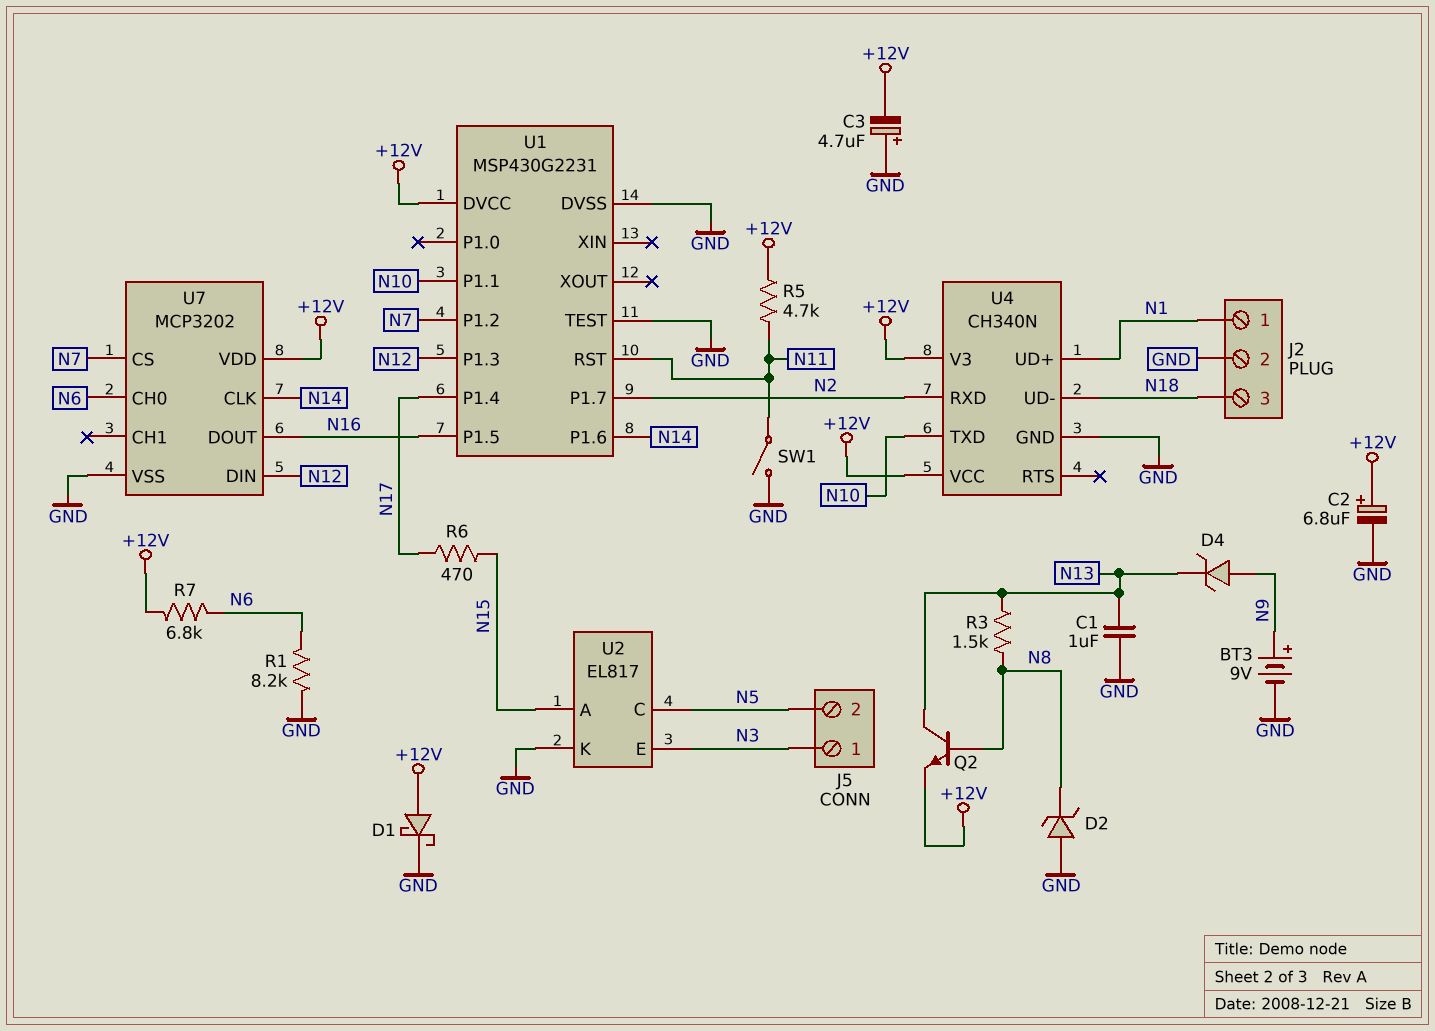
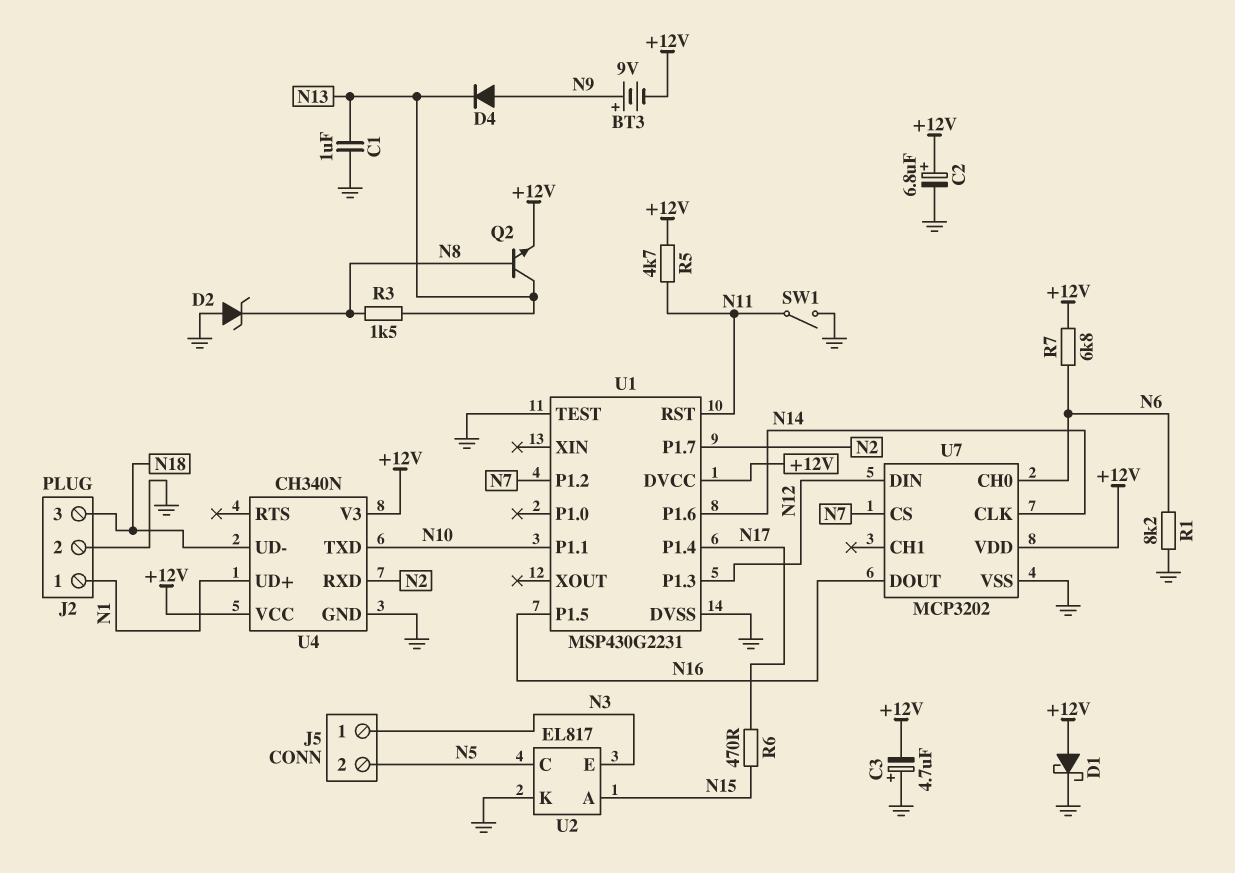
BT3: 9V (plus N9, minus GND) -> 9V (plus N9, minus +12V)
D4: zener (A N9, K N13) -> diode (A N9, K N13)

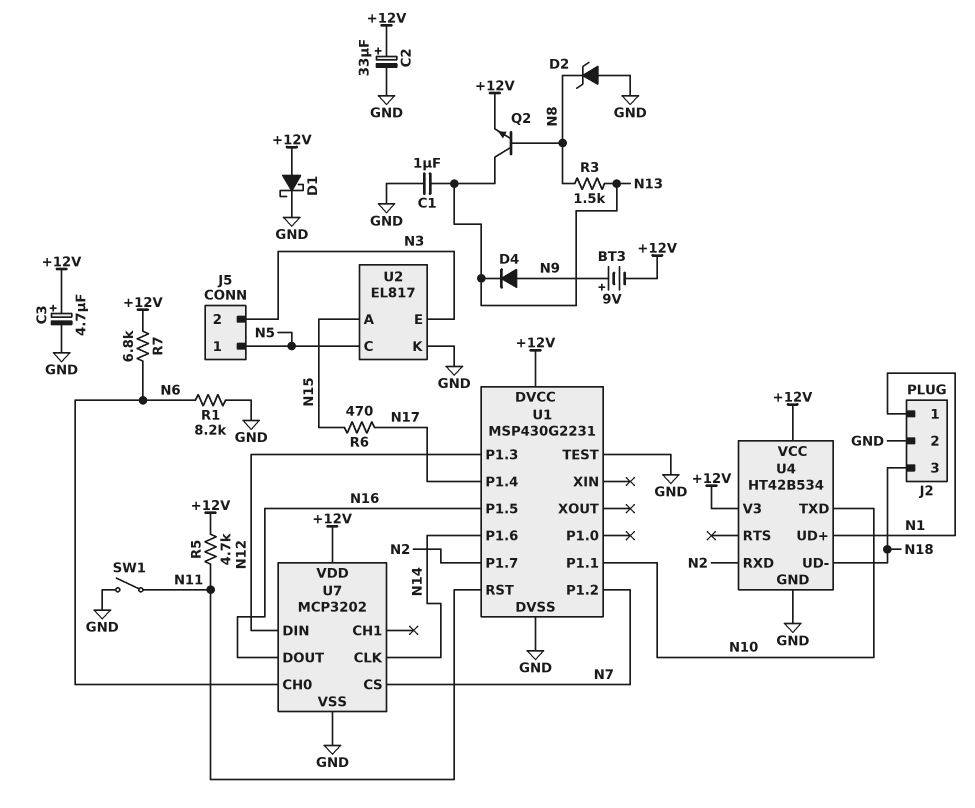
C2: 6.8uF (plus +12V, minus GND) -> 33uF (plus +12V, minus GND)
C3: 4.7uF (plus GND, minus +12V) -> 4.7uF (plus +12V, minus GND)
J5 pin 1: N3 -> N5
J5 pin 2: N5 -> N3
U4: CH340N -> HT42B534

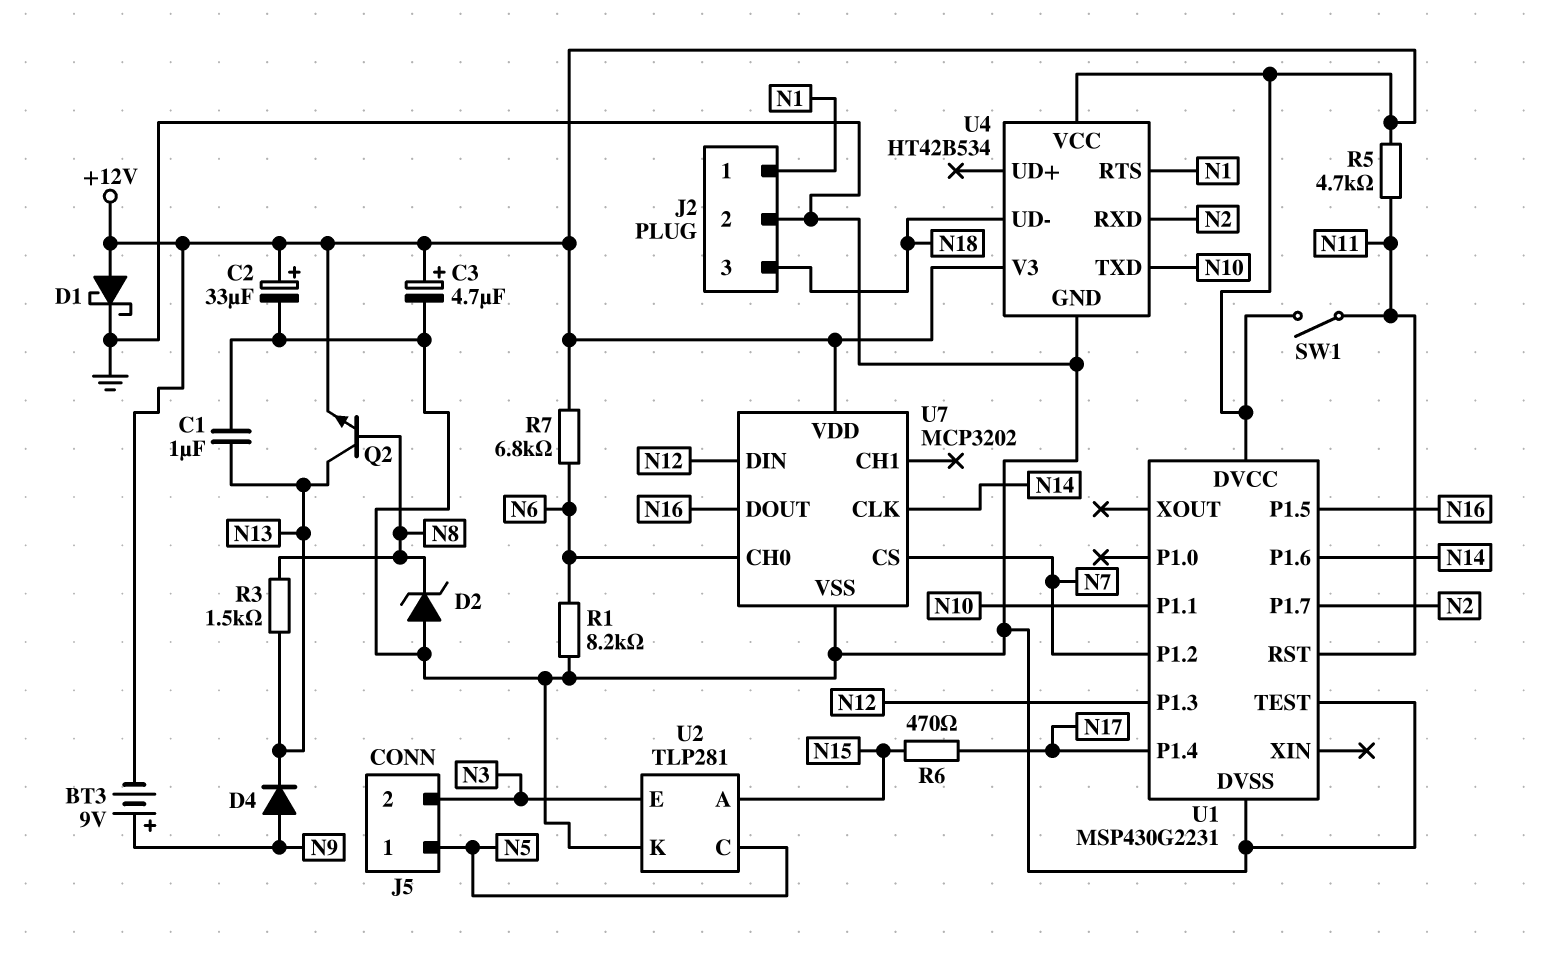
SW1: switch (GND, N11) -> switch (+12V, N11)
U2: EL817 -> TLP281
U4 pin RTS: none -> N1
U4 pin UD+: N1 -> none

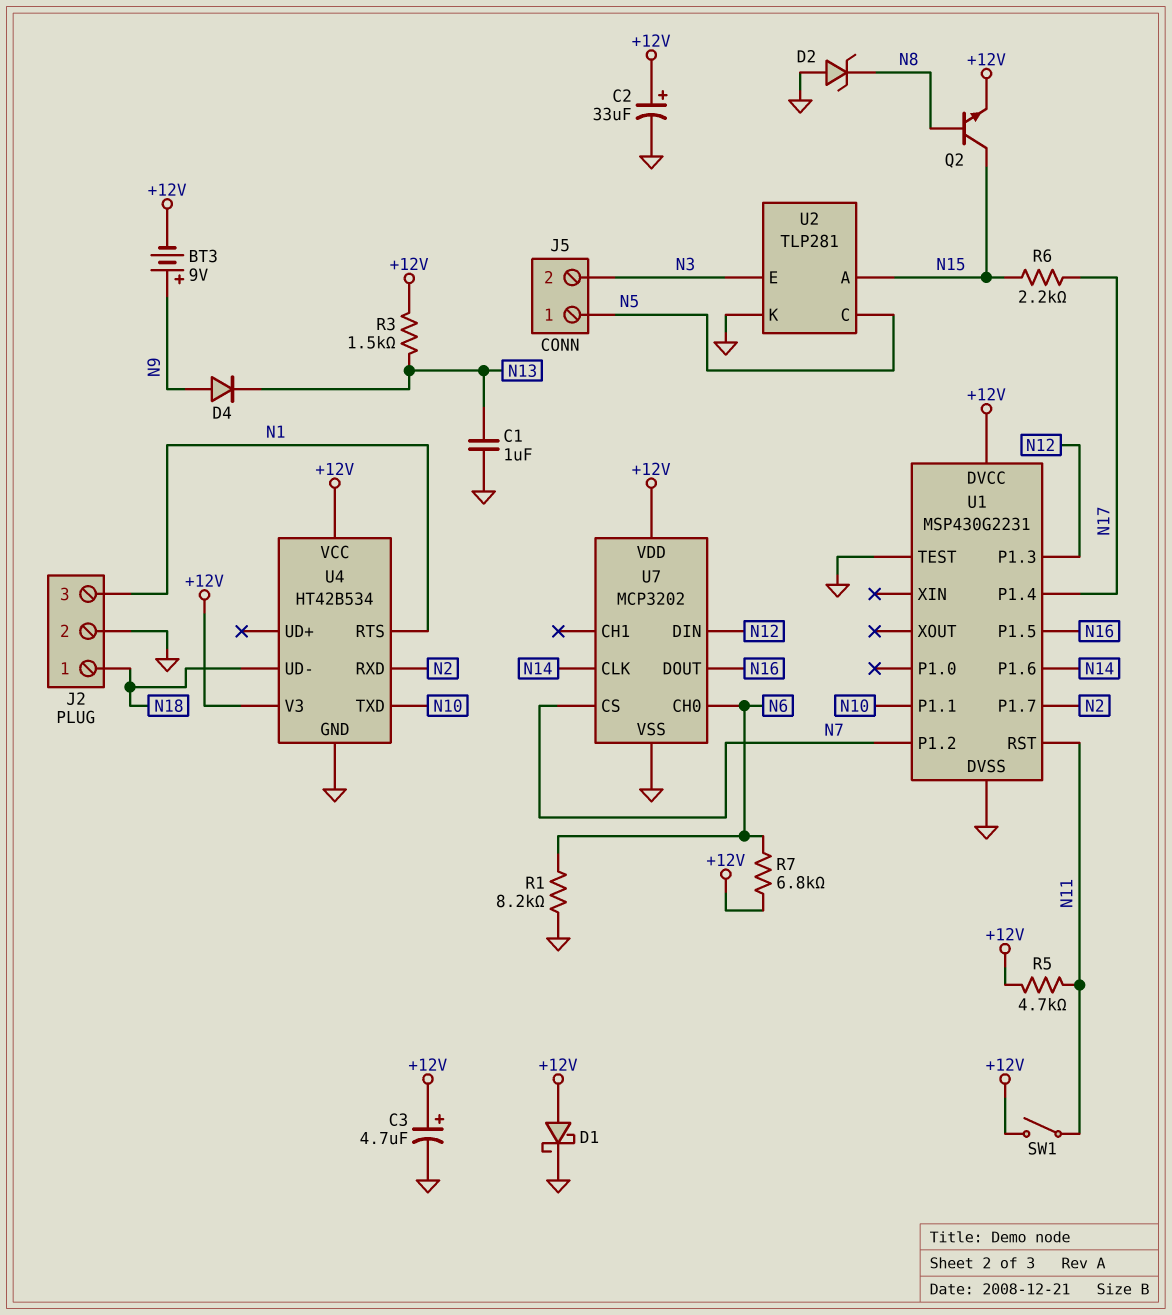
J2 pin 1: N1 -> N18
J2 pin 3: N18 -> N1
Q2: NPN (B N8, C N13, E +12V) -> NPN (B N8, C N15, E +12V)
R3: 1.5k (N8, N13) -> 1.5k (+12V, N13)
R6: 470 (N15, N17) -> 2.2k (N15, N17)

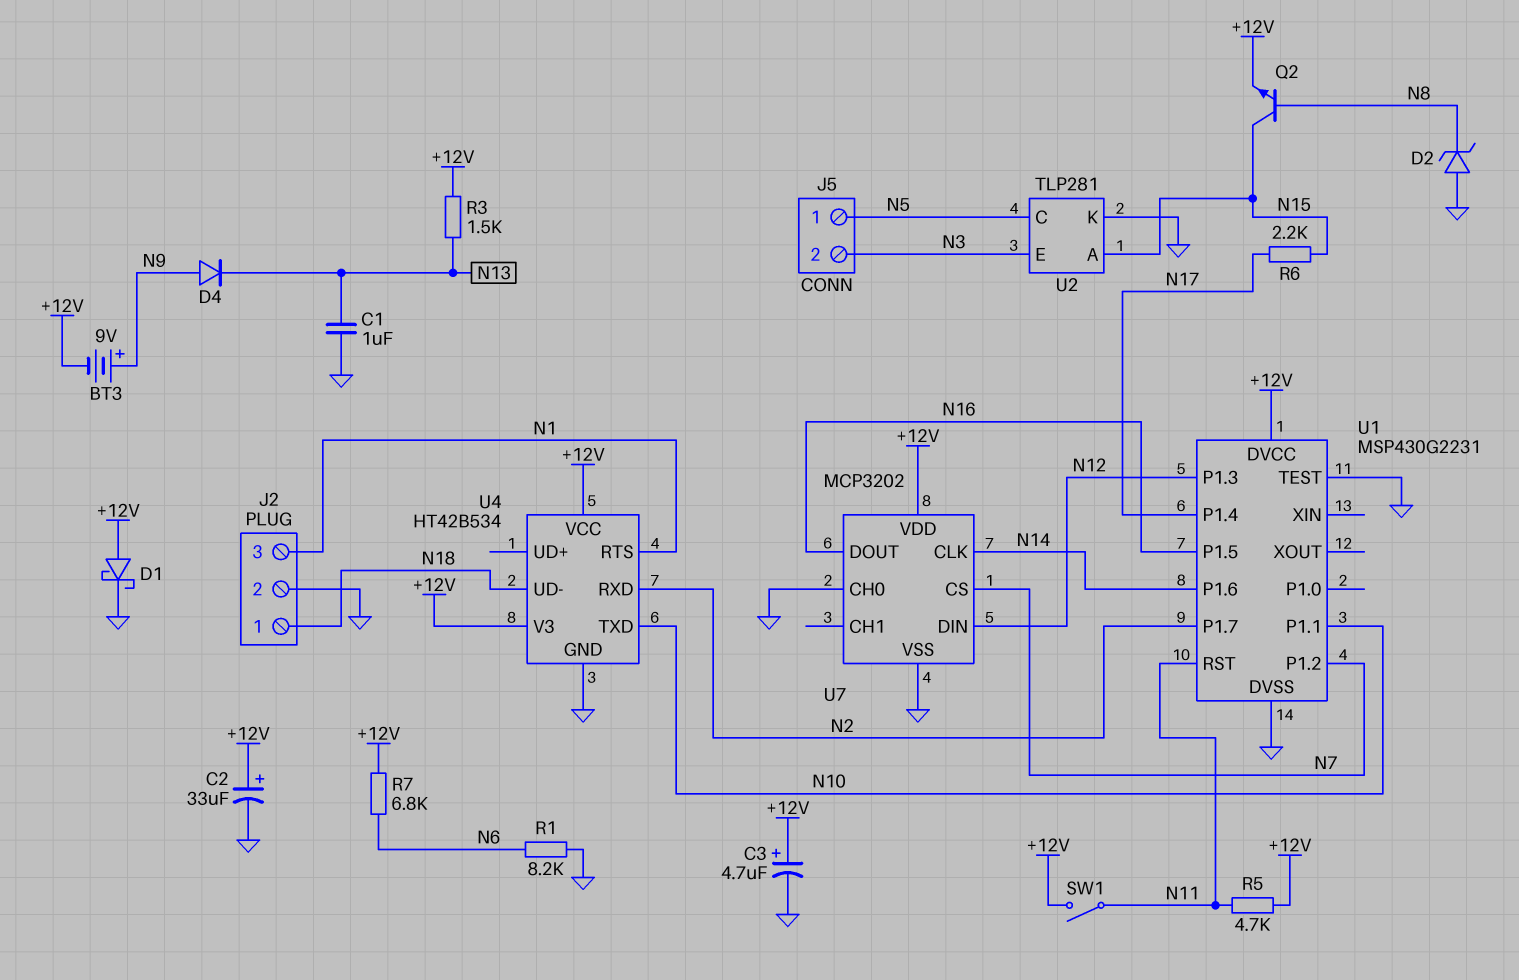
U7 pin CH0: N6 -> GND

